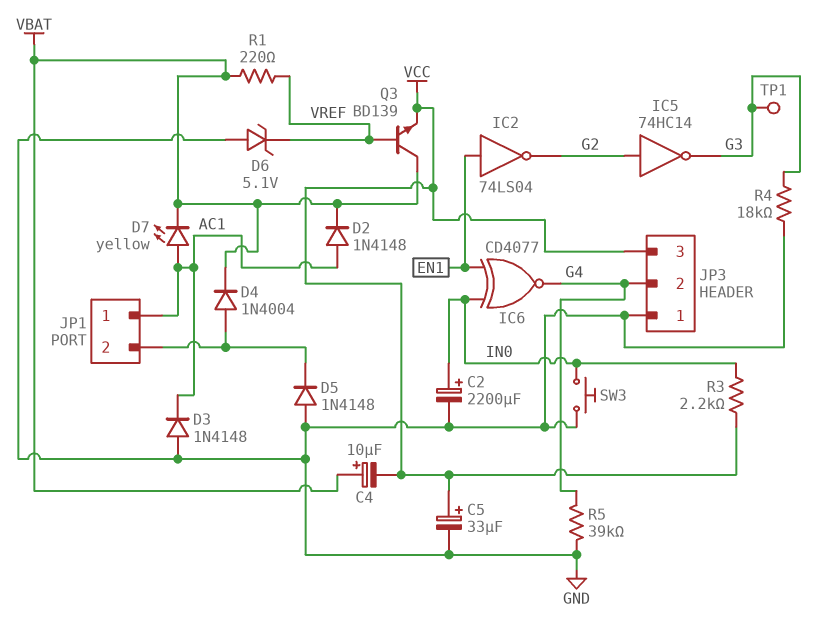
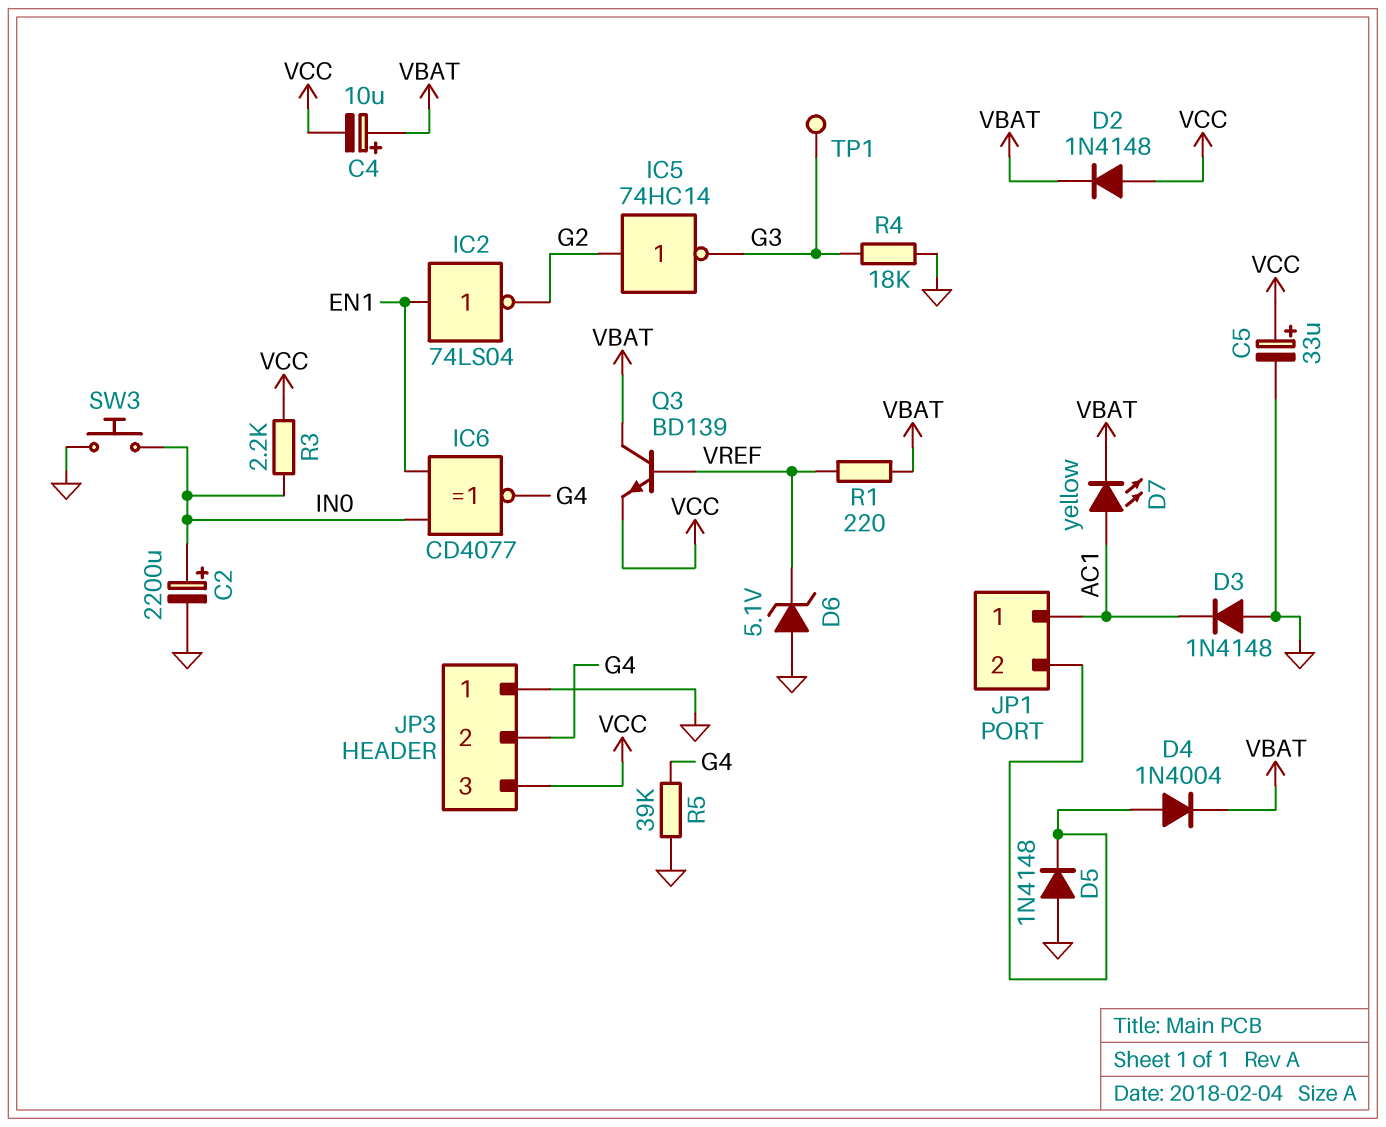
D2: diode 1N4148 (A AC1, K VBAT) -> diode 1N4148 (A VCC, K VBAT)

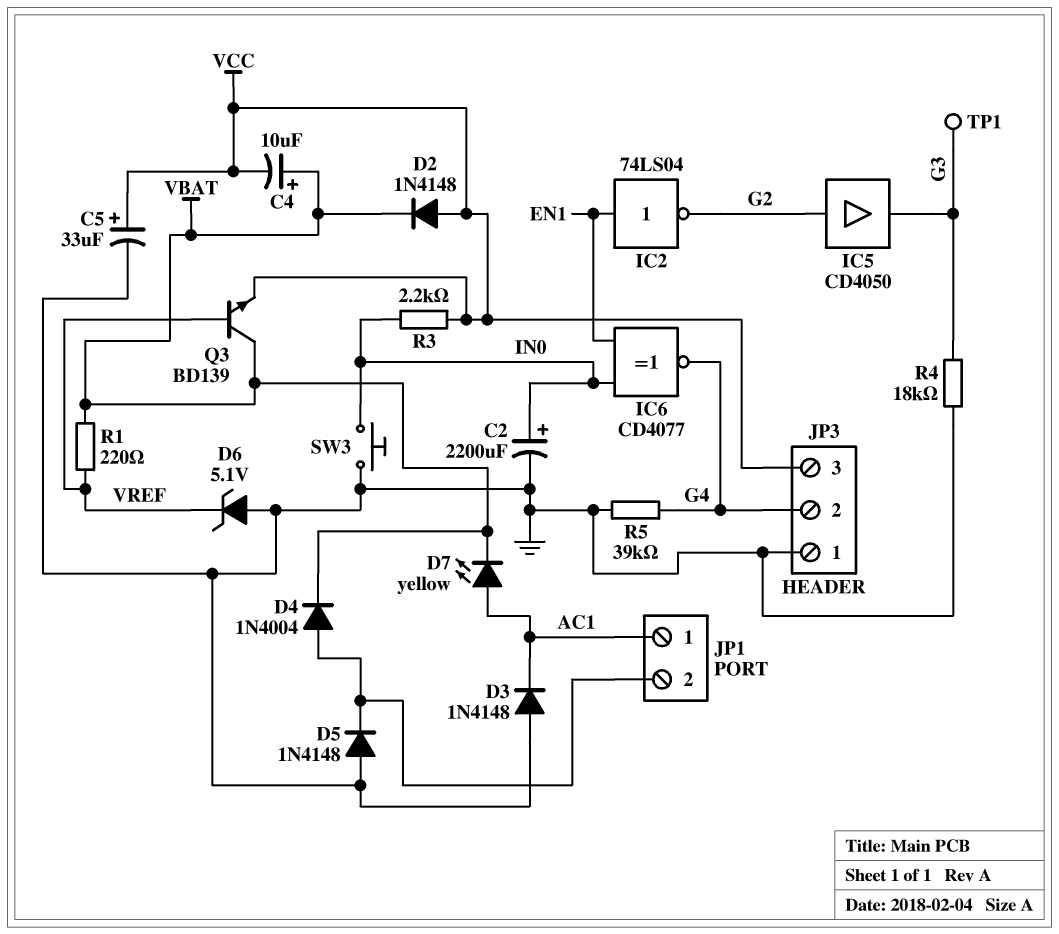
IC5: NOT 74HC14 (in G2, out G3) -> buffer CD4050 (in G2, out G3)

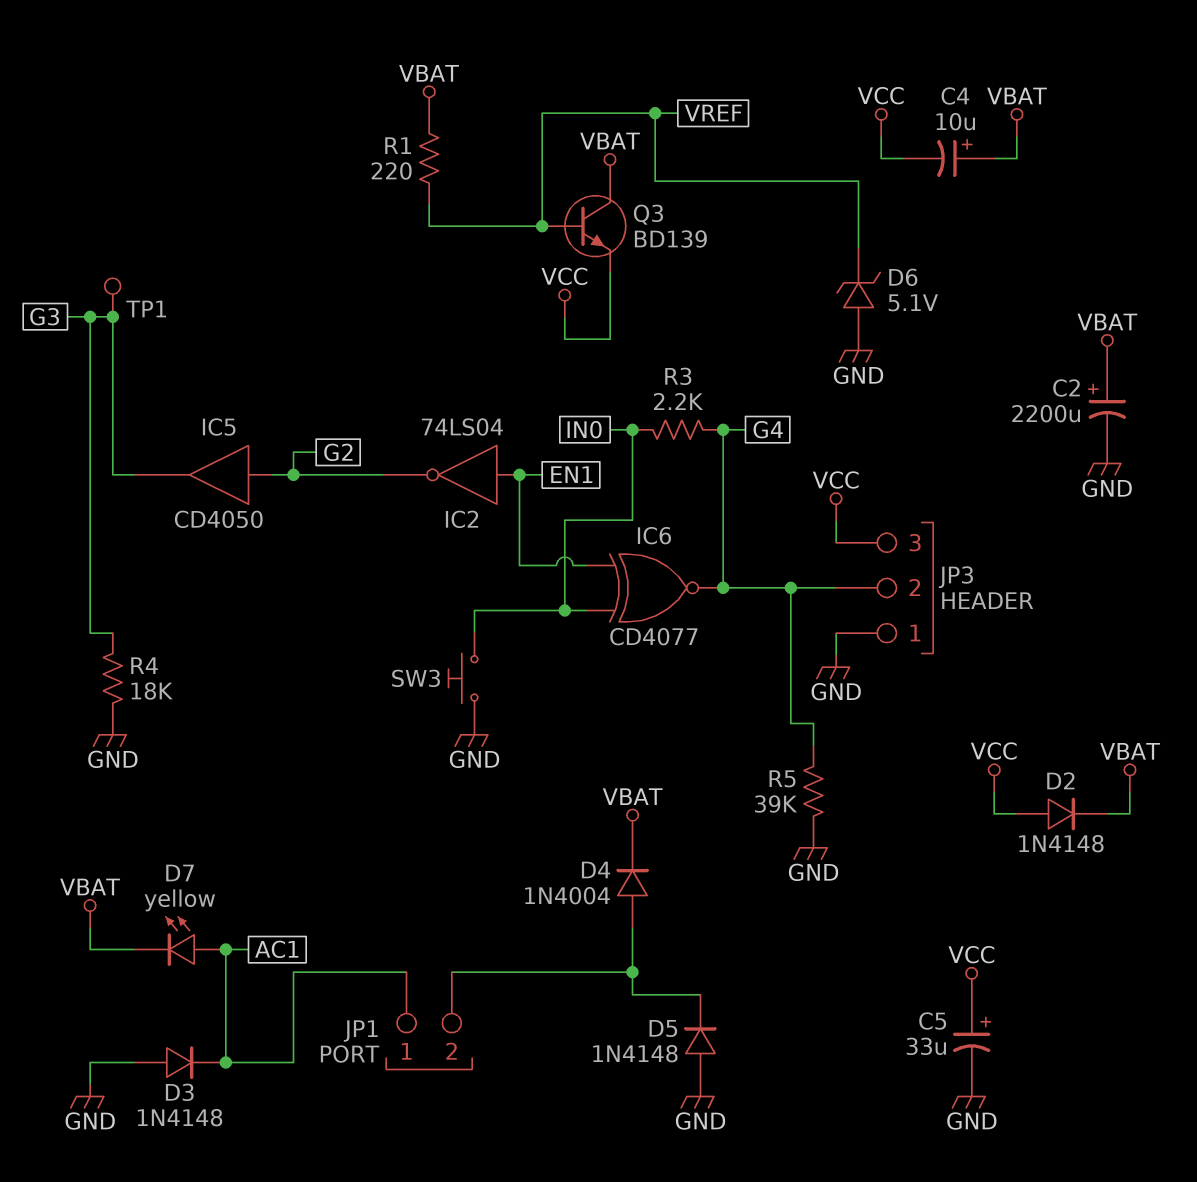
C2: 2200uF (plus IN0, minus GND) -> 2200uF (plus VBAT, minus GND)
R3: 2.2k (IN0, VCC) -> 2.2k (G4, IN0)

